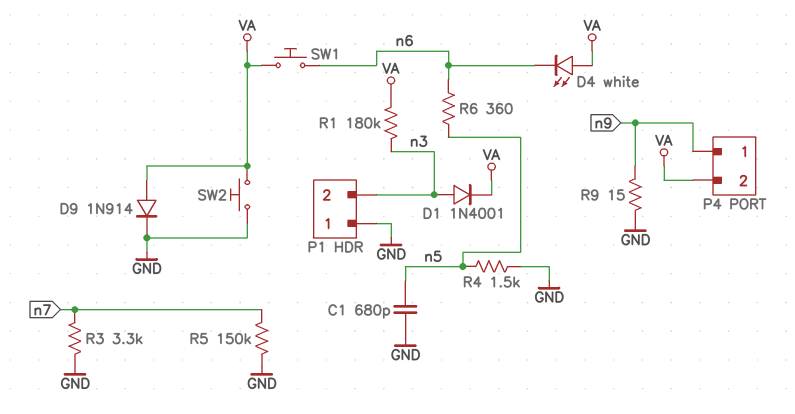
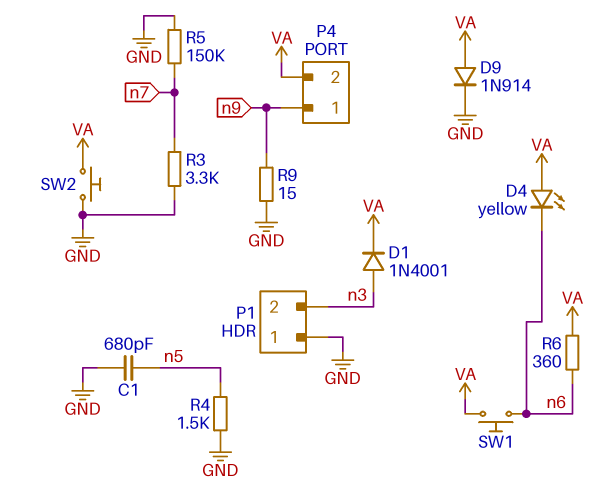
D4: LED white (A VA, K n6) -> LED yellow (A VA, K n6)
R1: 180k (VA, n3) -> none
R6: 360 (n5, n6) -> 360 (VA, n6)

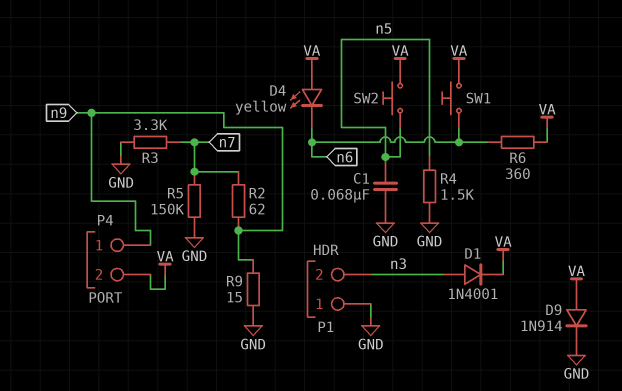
C1: 680pF (GND, n5) -> 68nF (GND, n5)
R2: none -> 62 (n7, n9)
SW2: button (GND, VA) -> button (VA, n5)

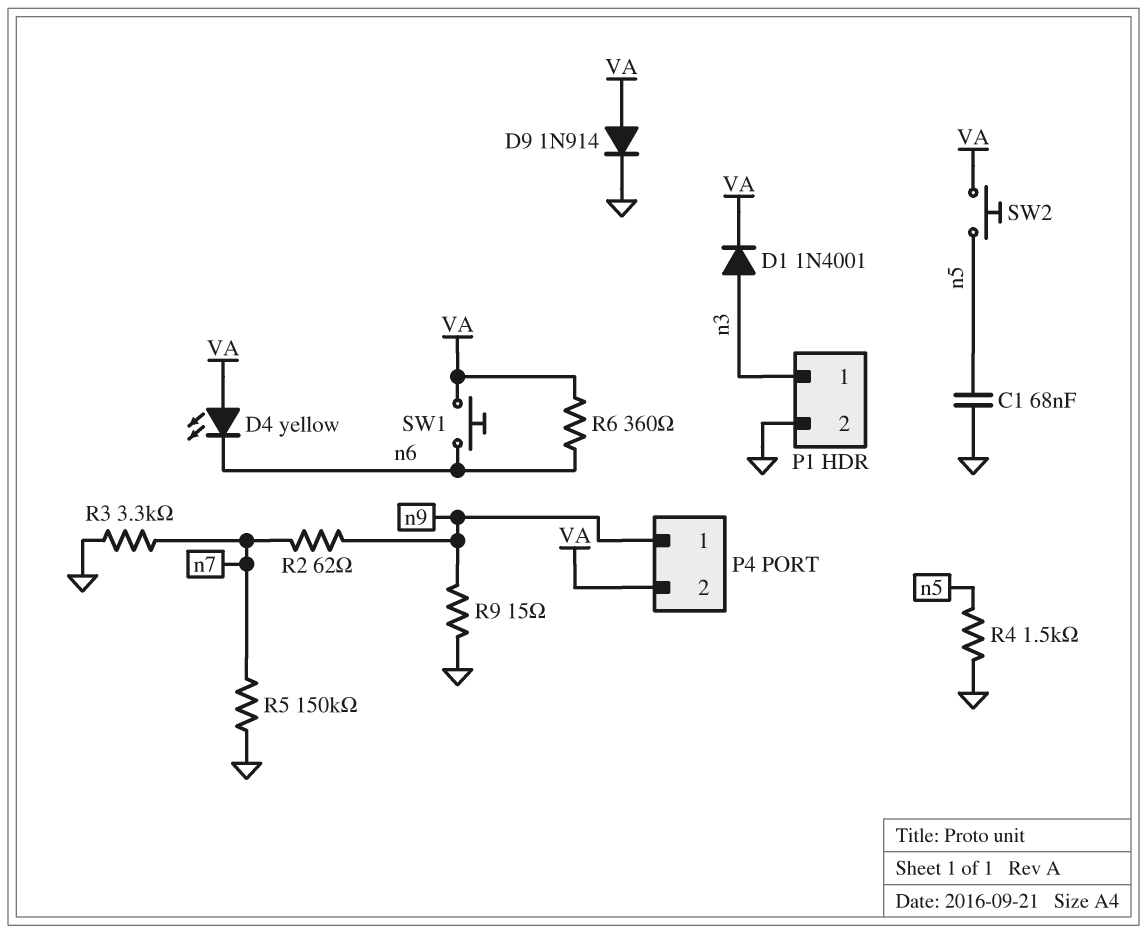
P1 pin 1: GND -> n3
P1 pin 2: n3 -> GND

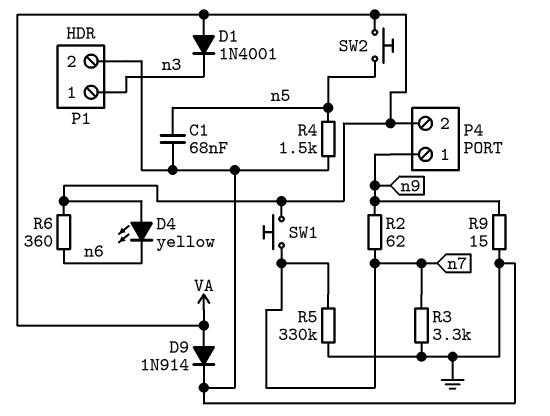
D1: diode 1N4001 (A n3, K VA) -> diode 1N4001 (A VA, K n3)
R5: 150k (GND, n7) -> 330k (GND, n7)
SW1: button (VA, n6) -> button (VA, n7)

